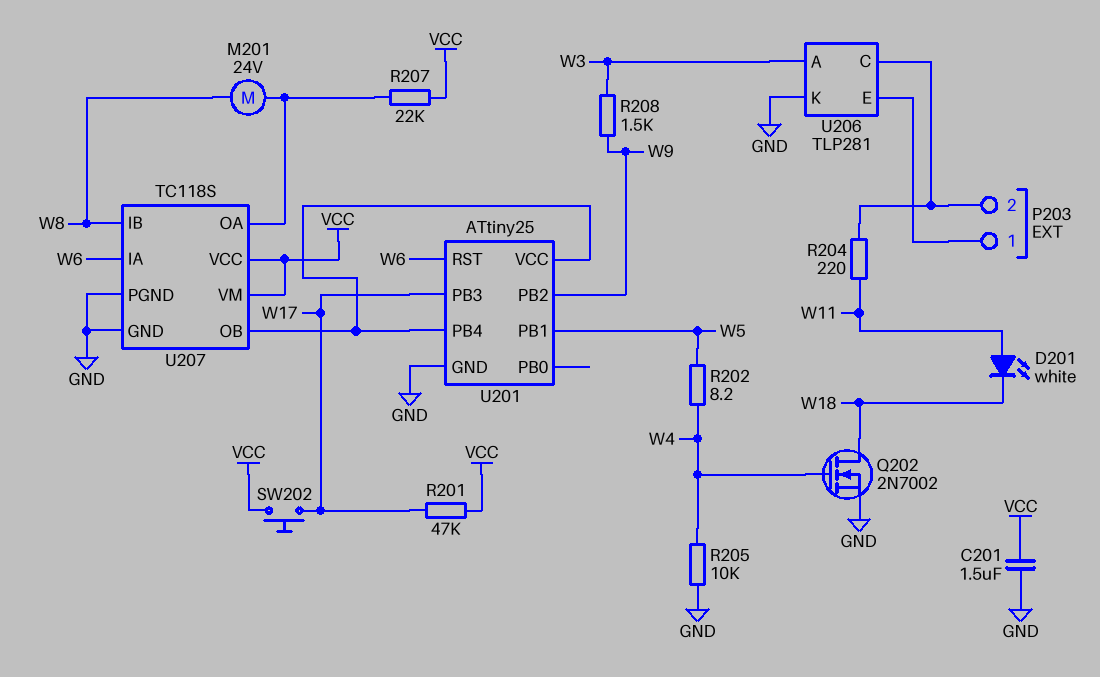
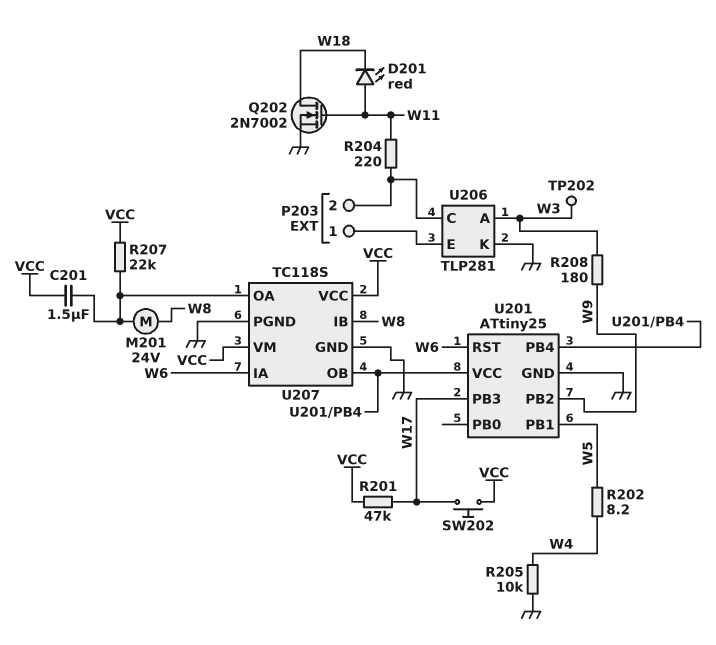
C201: 1.5uF (GND, VCC) -> 1.5uF (U207/OA, VCC)
D201: LED white (A W11, K W18) -> LED red (A W11, K W18)
Q202: NMOS 2N7002 (G W4, D W18, S GND) -> NMOS 2N7002 (G W11, D W18, S GND)
R208: 1.5k (W3, W9) -> 180 (W3, W9)
TP202: none -> test point (W3)

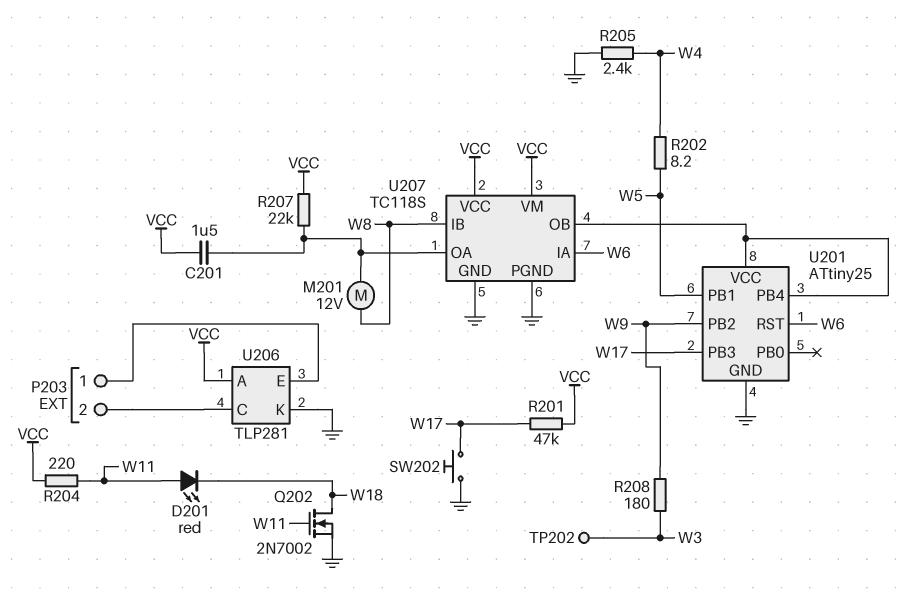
M201: motor 24V (U207/OA, W8) -> motor 12V (U207/OA, W8)
R204: 220 (P203/2, W11) -> 220 (VCC, W11)
R205: 10k (GND, W4) -> 2.4k (GND, W4)
SW202: button (VCC, W17) -> button (GND, W17)
U206 pin A: W3 -> VCC

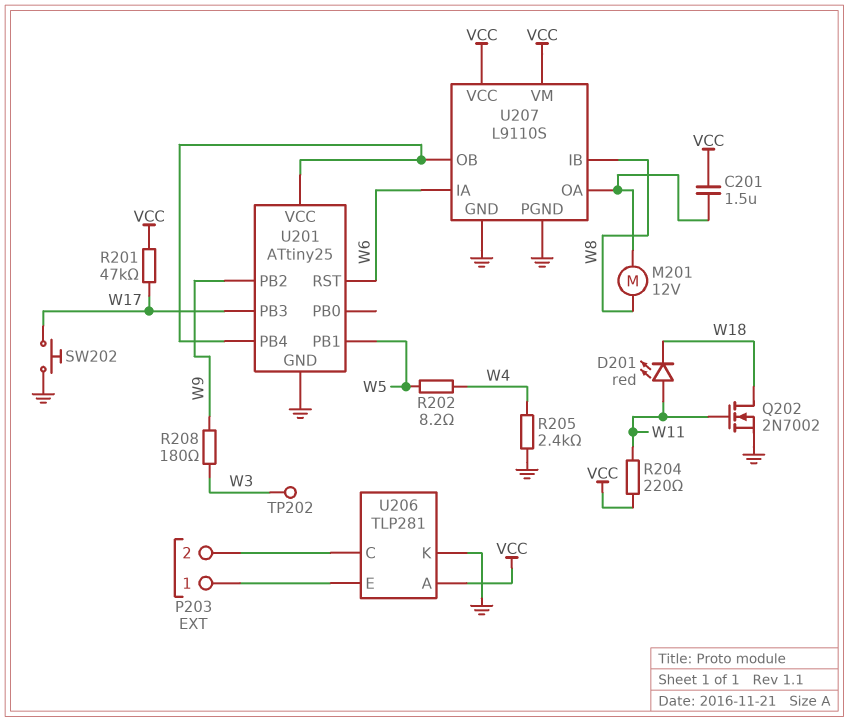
R207: 22k (U207/OA, VCC) -> none
U207: TC118S -> L9110S

